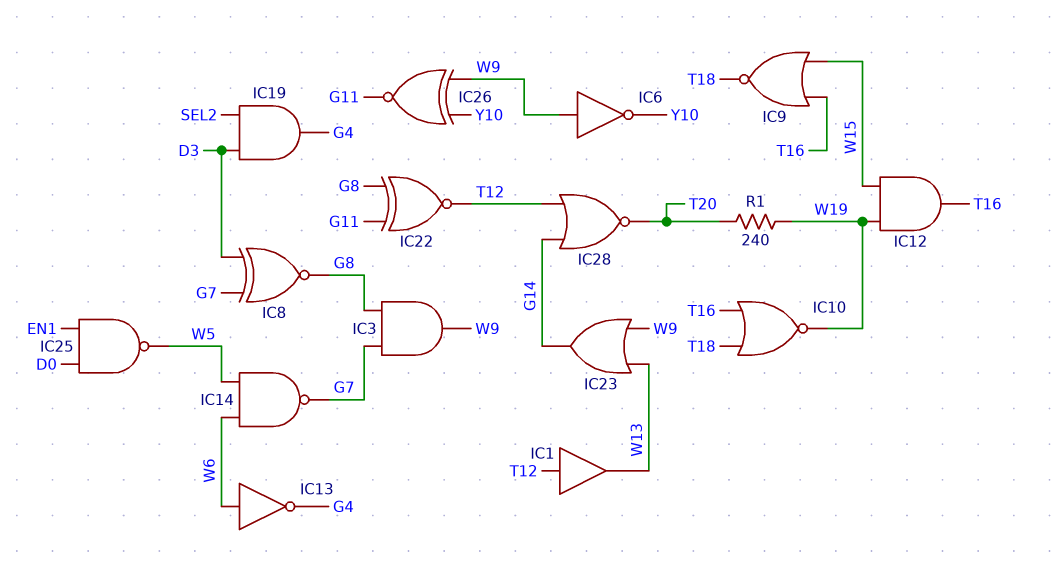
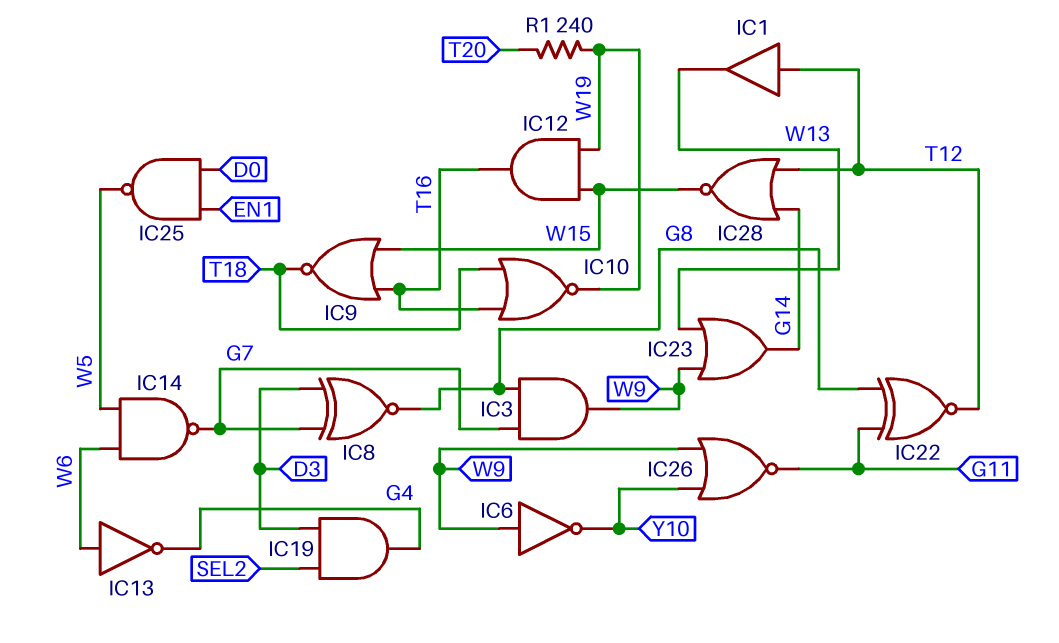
IC26: XNOR (in W9, in Y10, out G11) -> NOR (in W9, in Y10, out G11)
IC28: NOR (in G14, in T12, out T20) -> NOR (in G14, in T12, out W15)

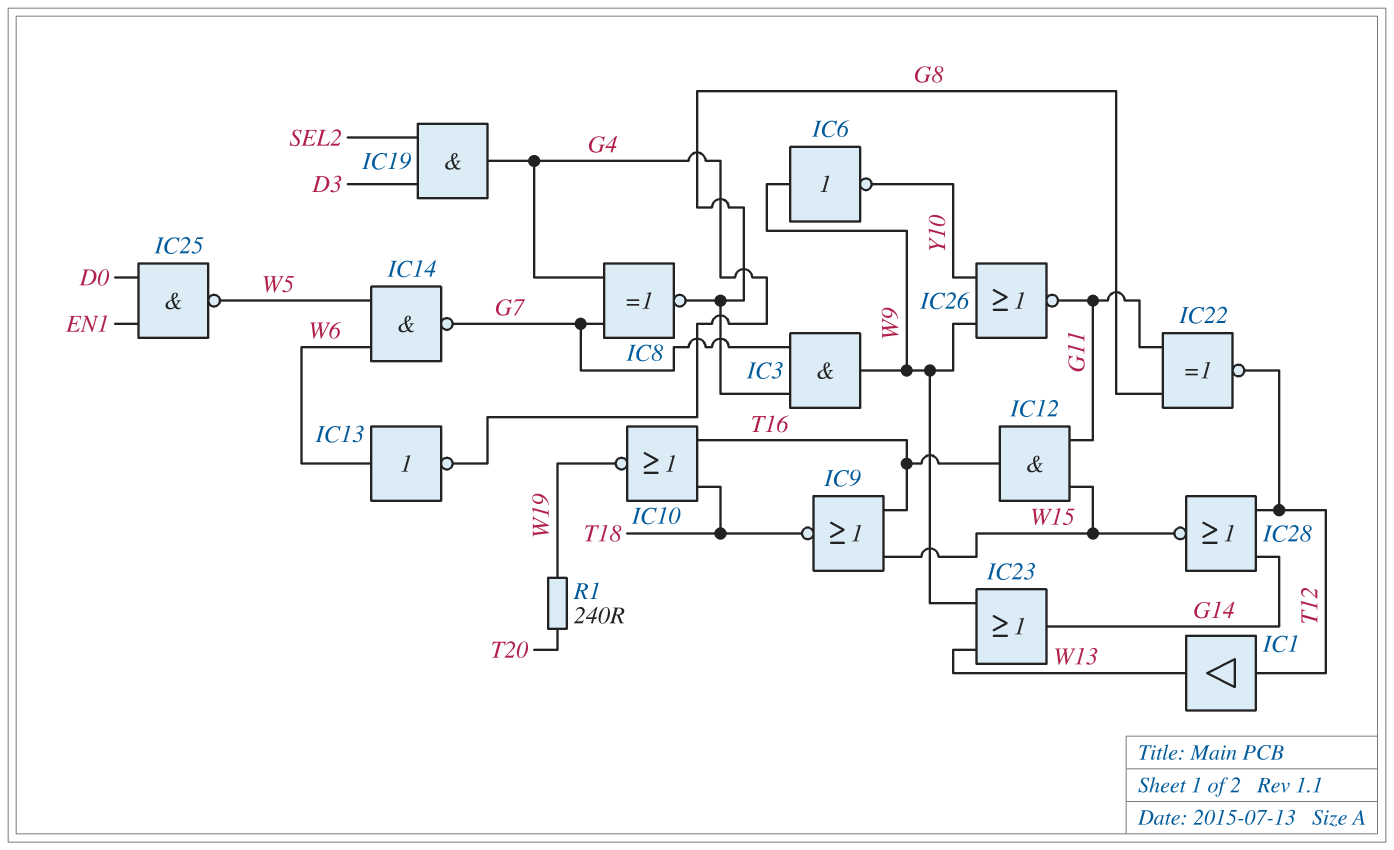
IC8: XNOR (in D3, in G7, out G8) -> XNOR (in G4, in G7, out G8)
IC12: AND (in W15, in W19, out T16) -> AND (in G11, in W15, out T16)

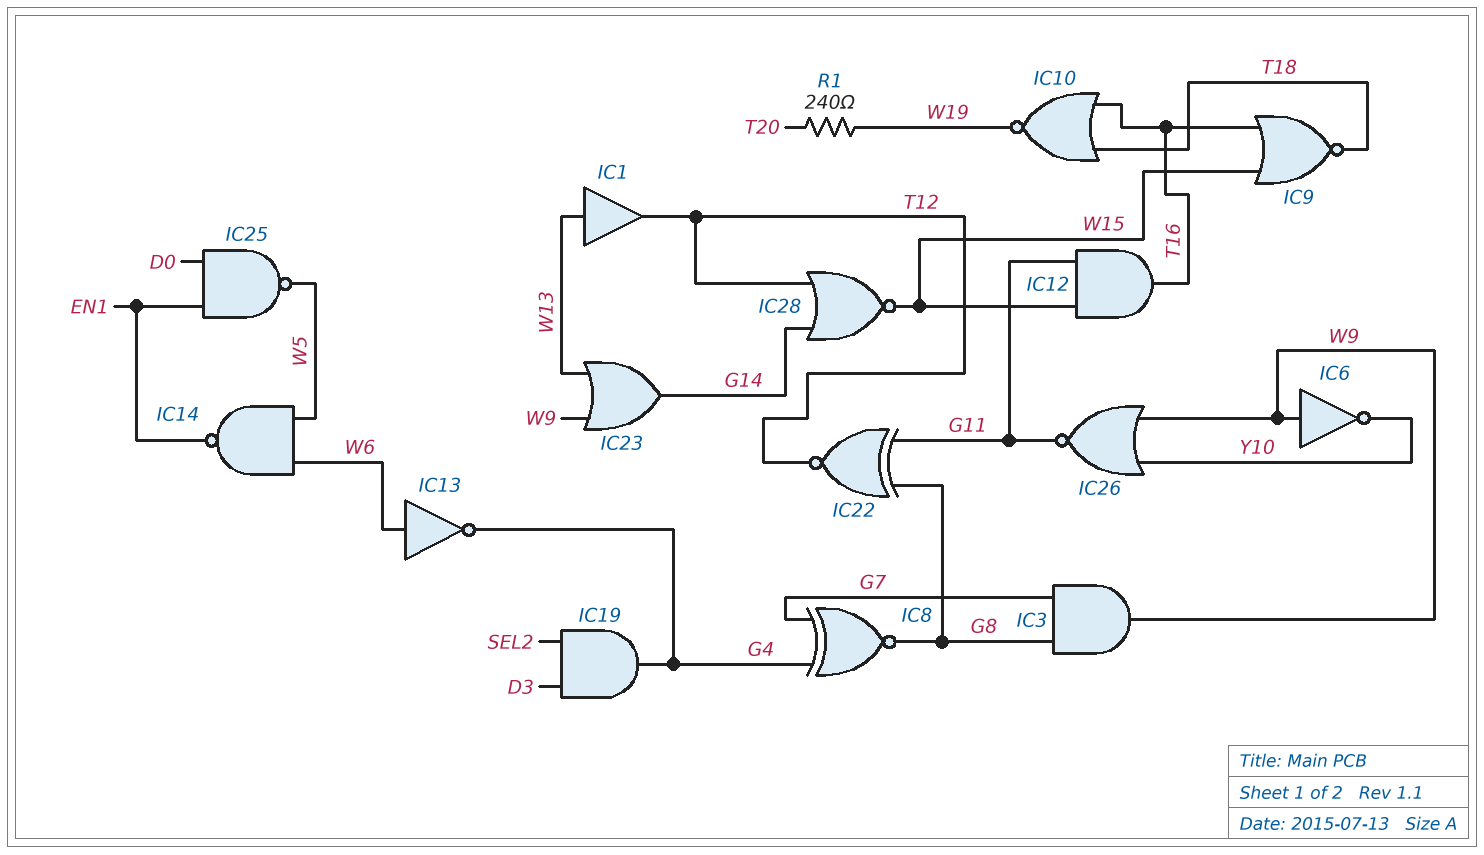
IC1: buffer (in T12, out W13) -> buffer (in W13, out T12)
IC14: NAND (in W5, in W6, out G7) -> NAND (in W5, in W6, out EN1)

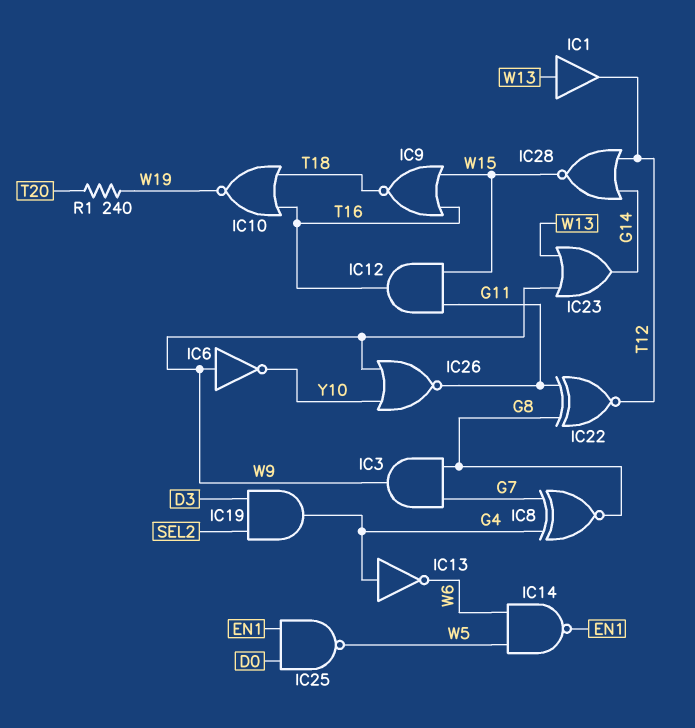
IC13: NOT (in W6, out G4) -> NOT (in G4, out W6)

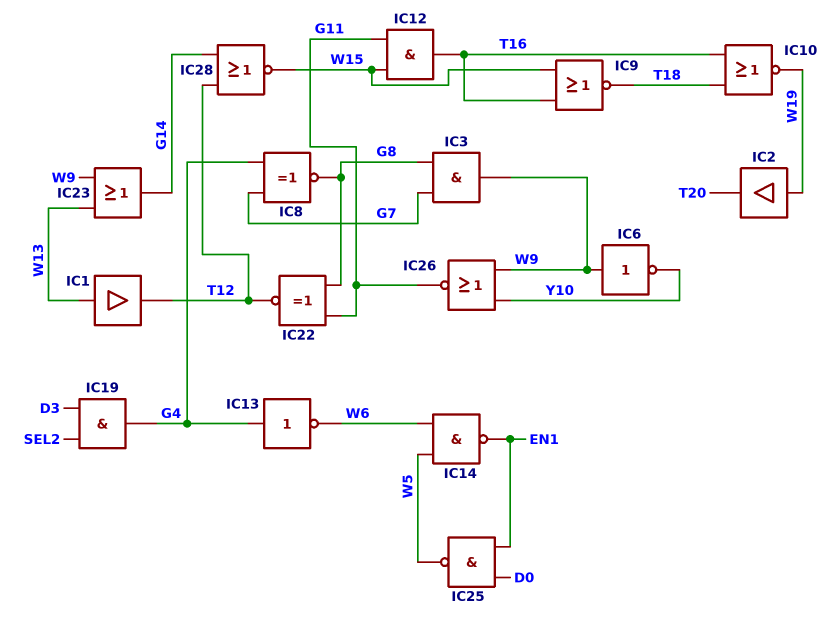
IC2: none -> buffer (in W19, out T20)
R1: 240 (T20, W19) -> none

